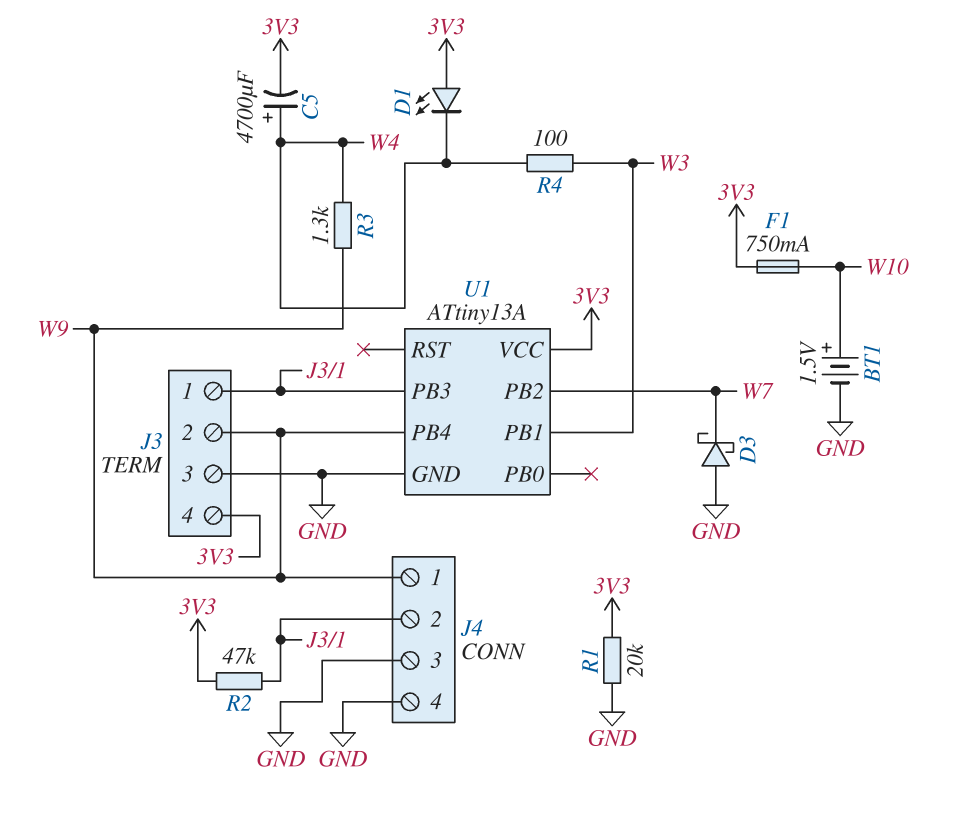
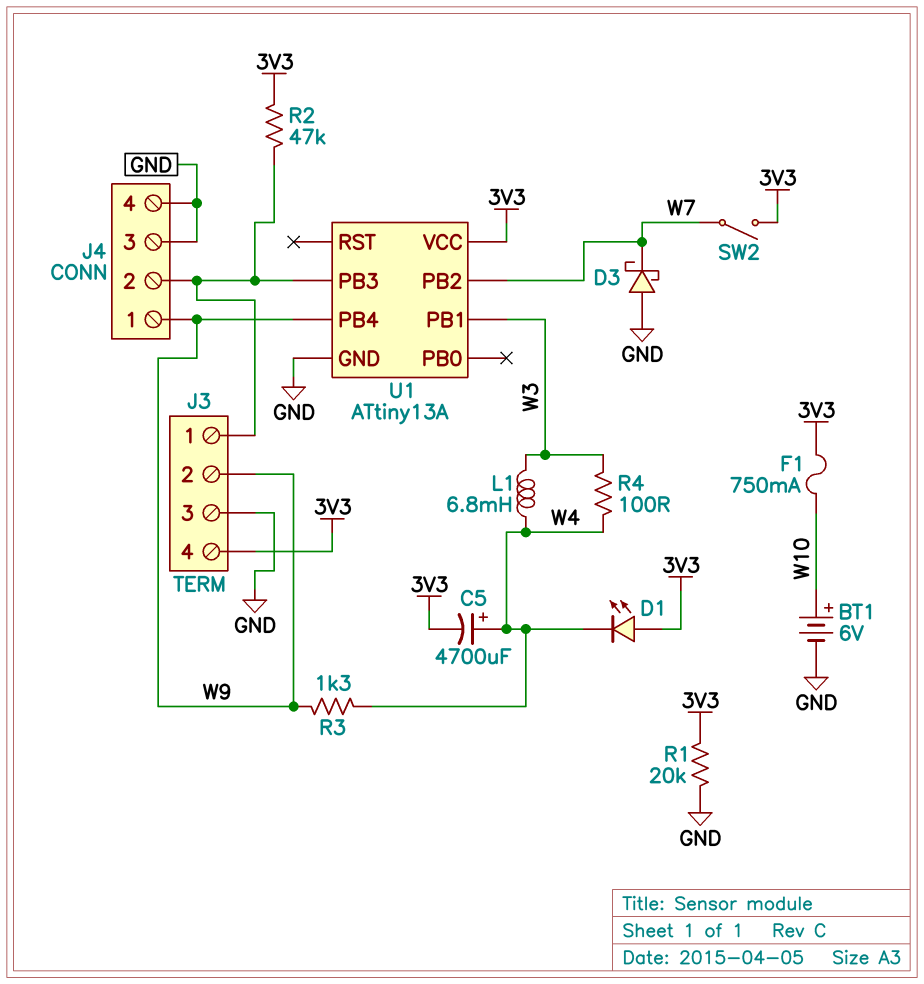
BT1: 1.5V (plus W10, minus GND) -> 6V (plus W10, minus GND)
L1: none -> 6.8mH (W3, W4)
SW2: none -> switch (3V3, W7)

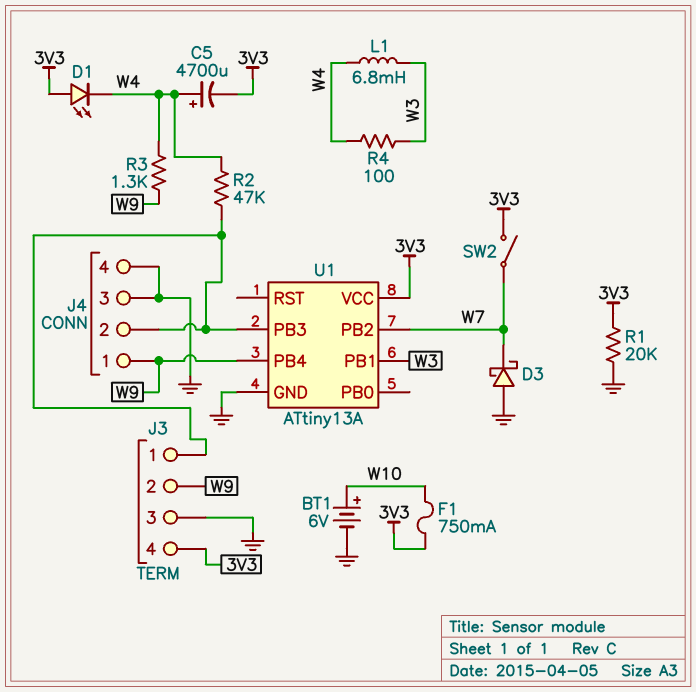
R2: 47k (3V3, J3/1) -> 47k (J3/1, W4)

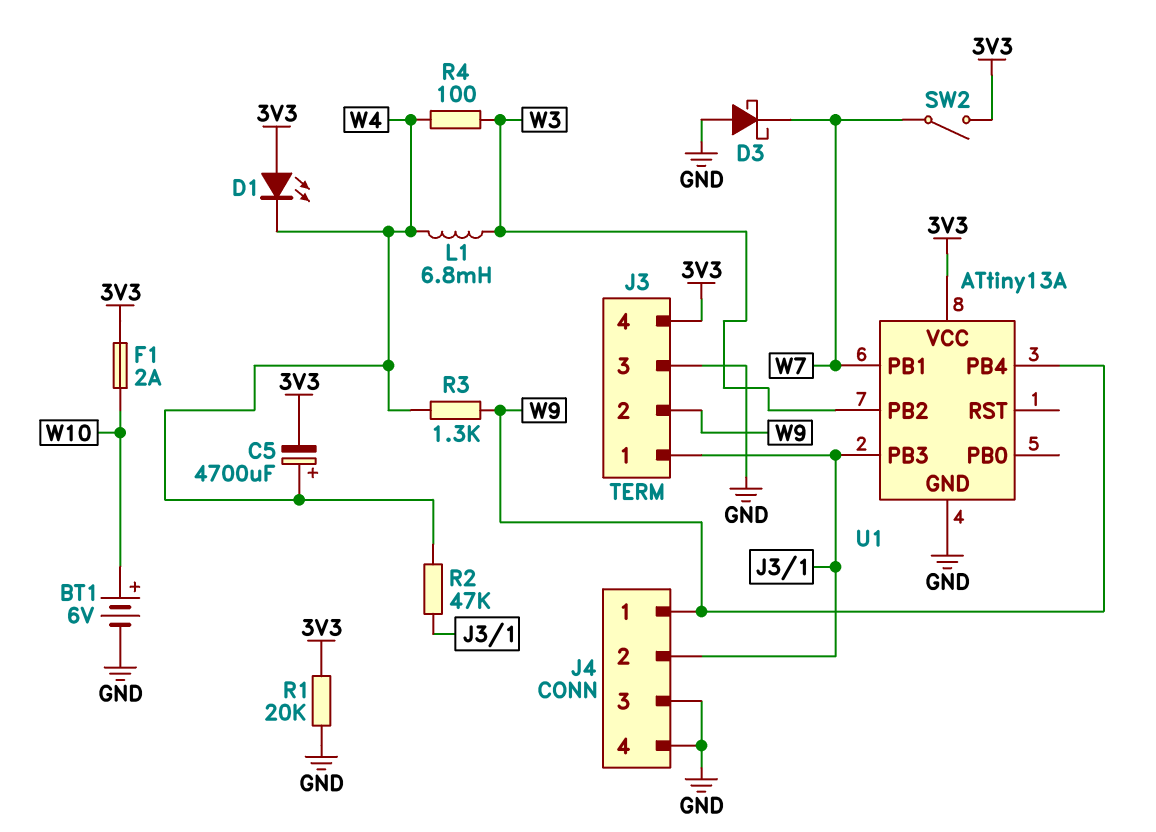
F1: 750mA (3V3, W10) -> 2A (3V3, W10)
U1 pin PB1: W3 -> W7
U1 pin PB2: W7 -> W3

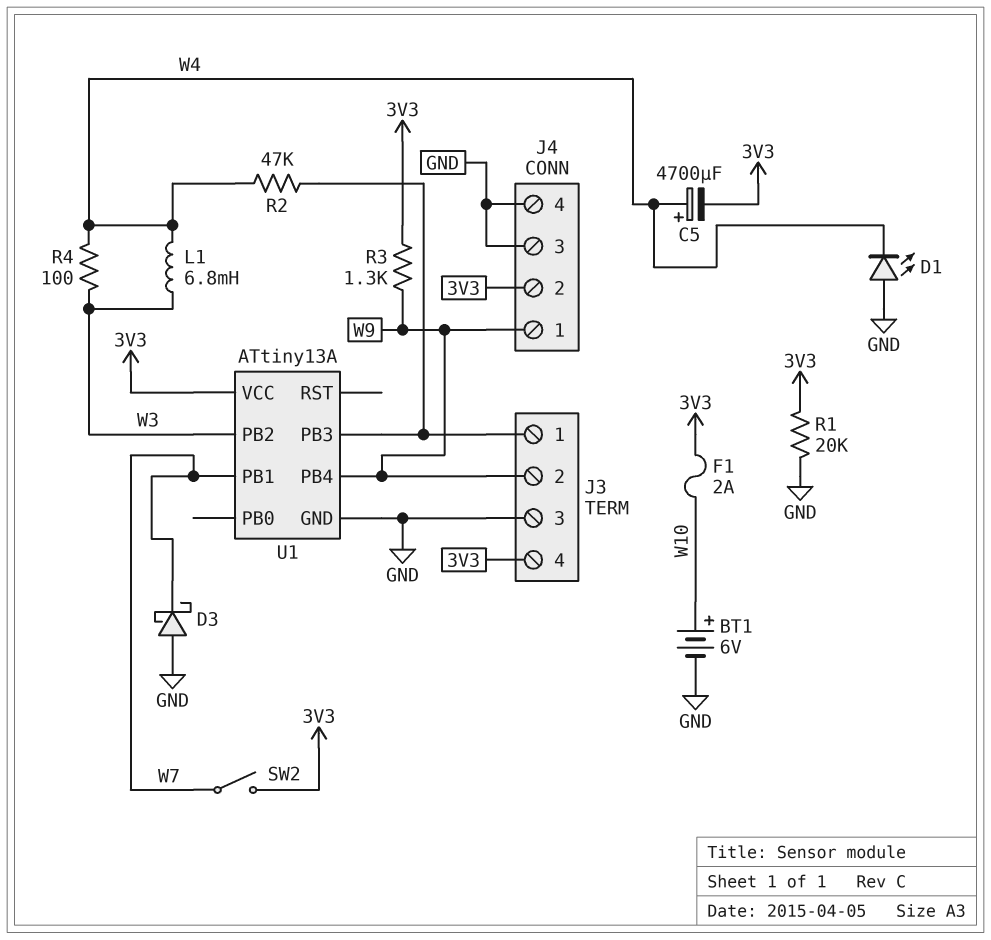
D1: LED (A 3V3, K W4) -> LED (A GND, K W4)
J4 pin 2: J3/1 -> 3V3
R3: 1.3k (W4, W9) -> 1.3k (3V3, W9)

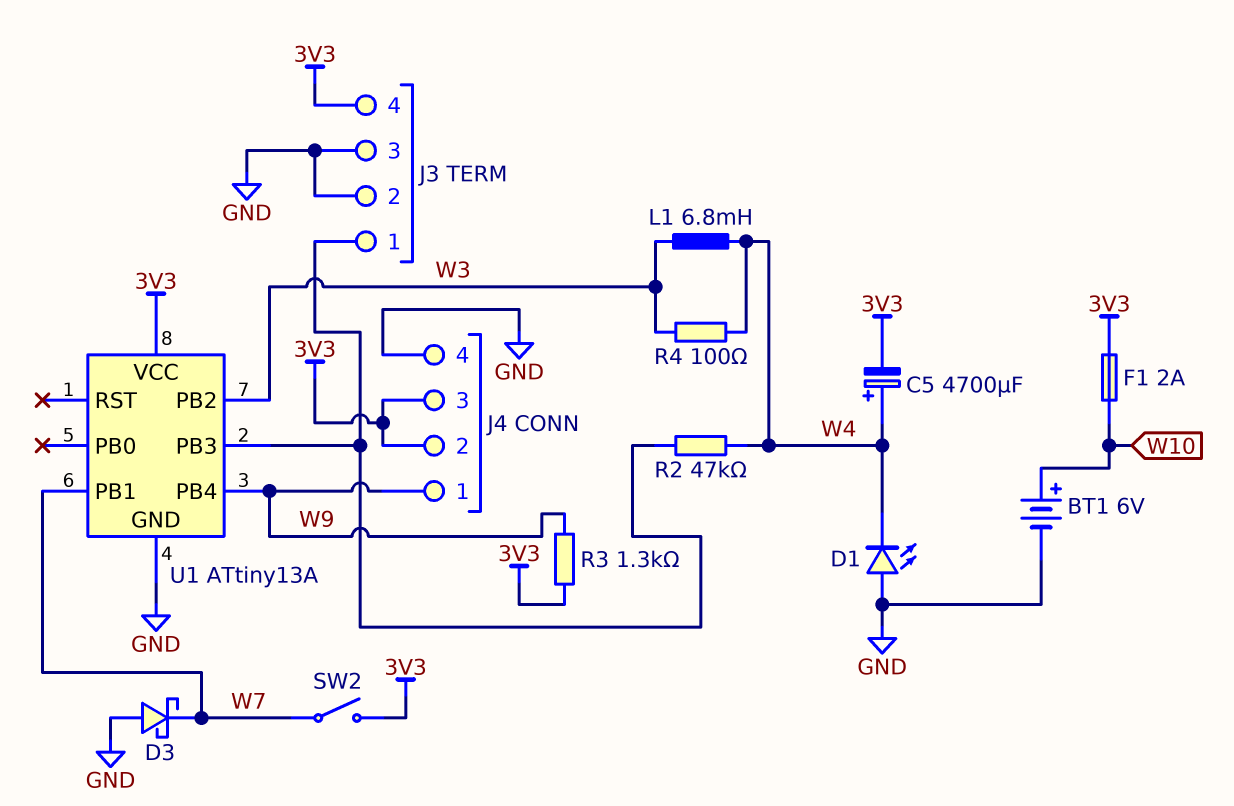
J3 pin 2: W9 -> GND
J4 pin 3: GND -> 3V3
R1: 20k (3V3, GND) -> none

